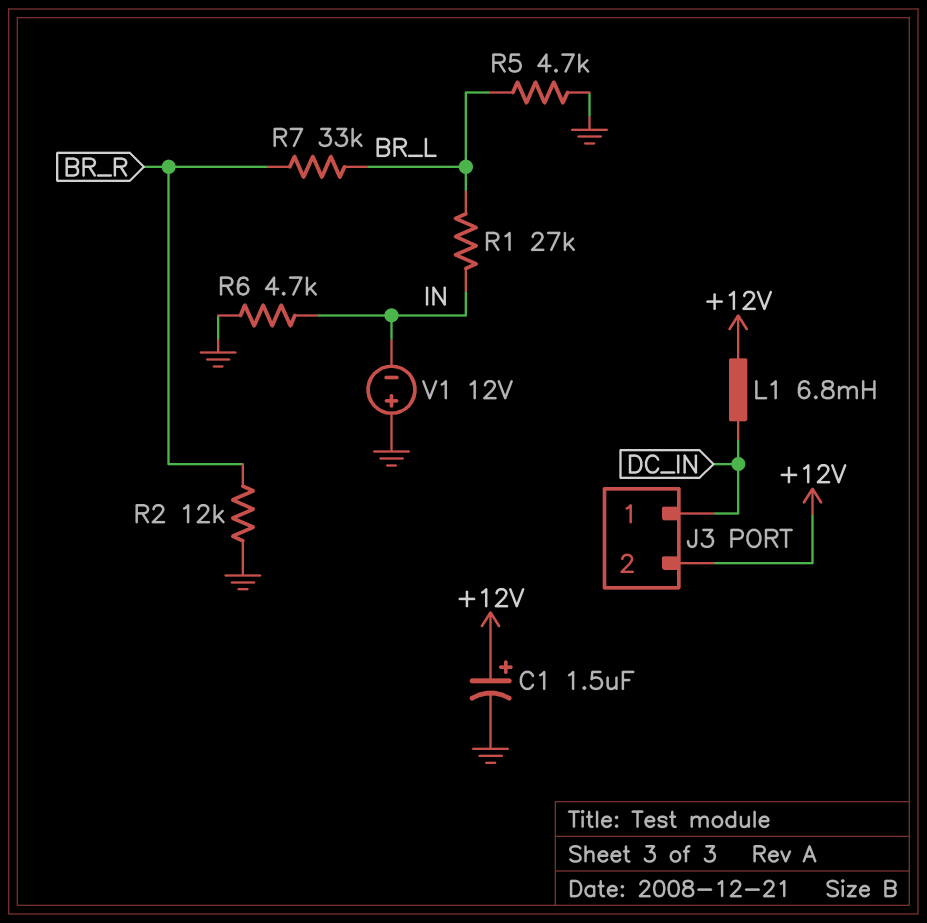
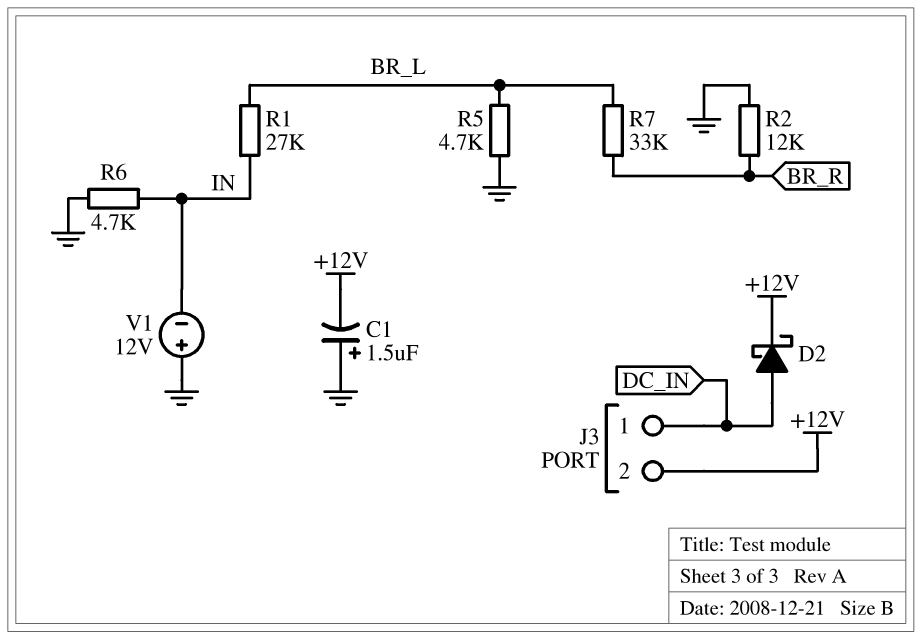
C1: 1.5uF (plus +12V, minus GND) -> 1.5uF (plus GND, minus +12V)
D2: none -> schottky (A DC_IN, K +12V)
L1: 6.8mH (+12V, DC_IN) -> none

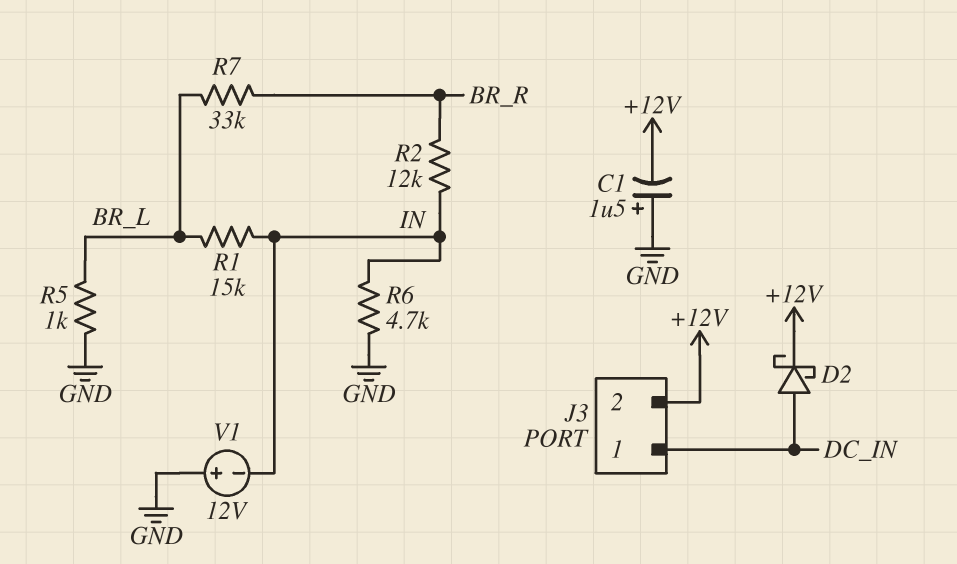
R1: 27k (BR_L, IN) -> 15k (BR_L, IN)
R2: 12k (BR_R, GND) -> 12k (BR_R, IN)
R5: 4.7k (BR_L, GND) -> 1k (BR_L, GND)

